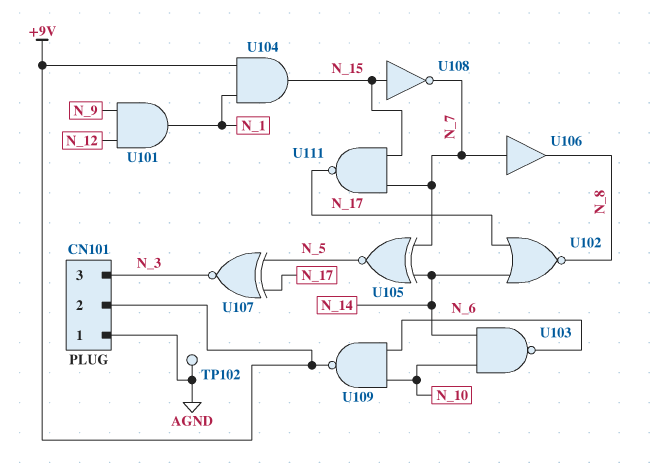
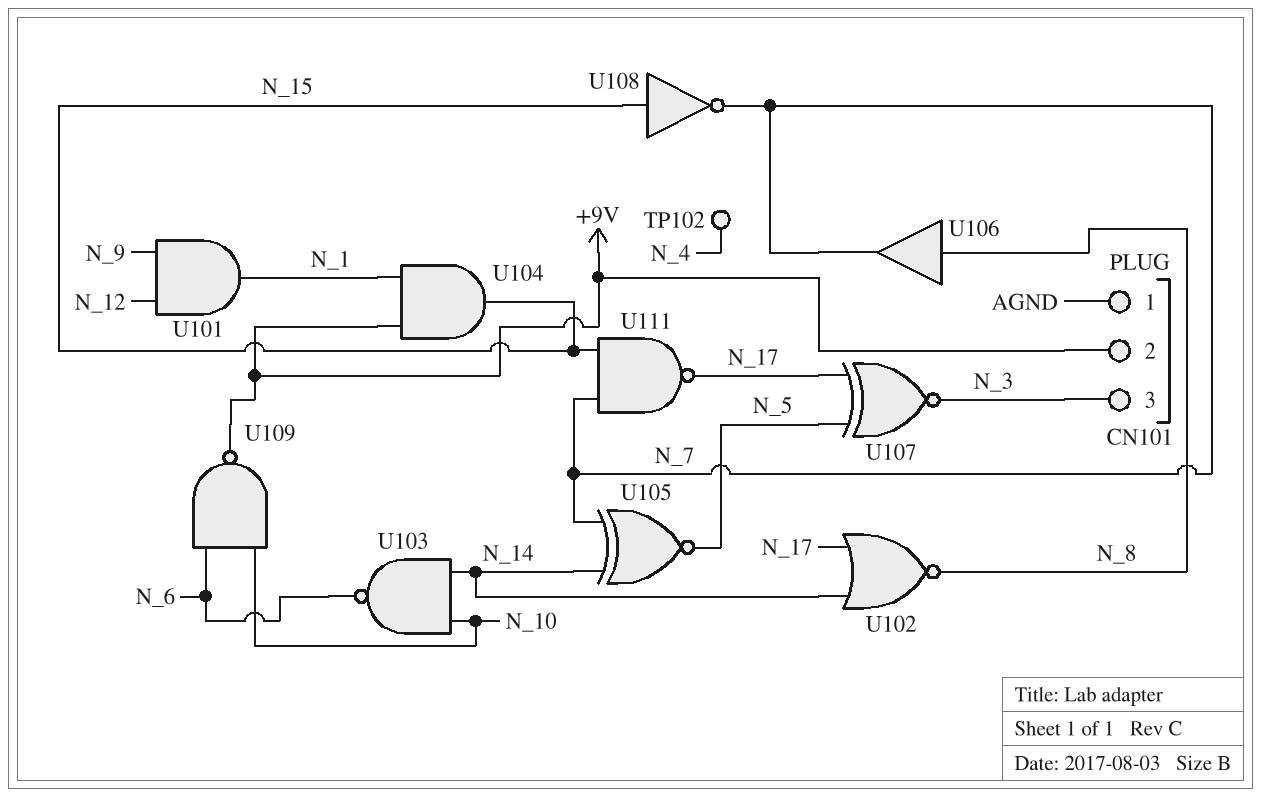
TP102: test point (AGND) -> test point (N_4)
U106: buffer (in N_7, out N_8) -> buffer (in N_8, out N_7)

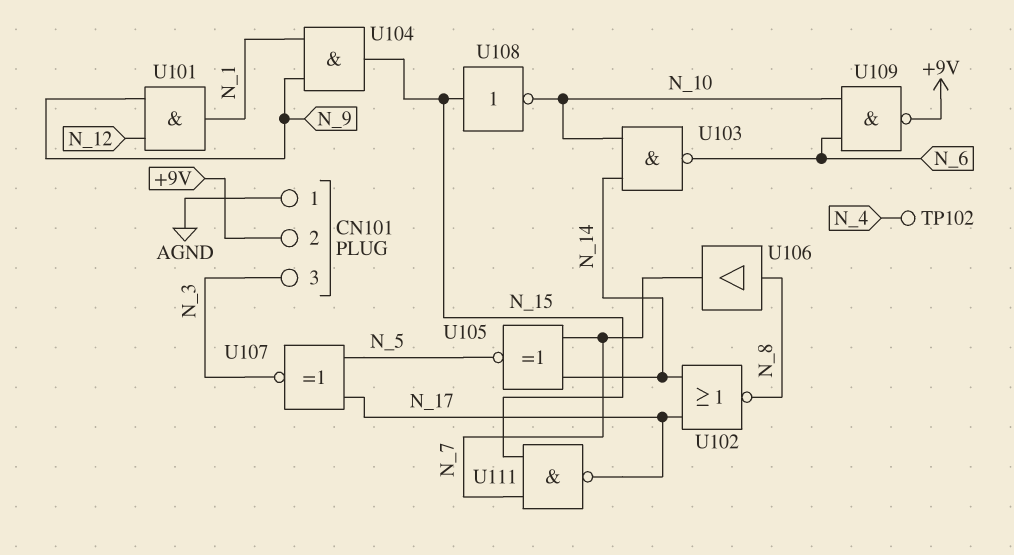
U104: AND (in +9V, in N_1, out N_15) -> AND (in N_1, in N_9, out N_15)
U108: NOT (in N_15, out N_7) -> NOT (in N_15, out N_10)

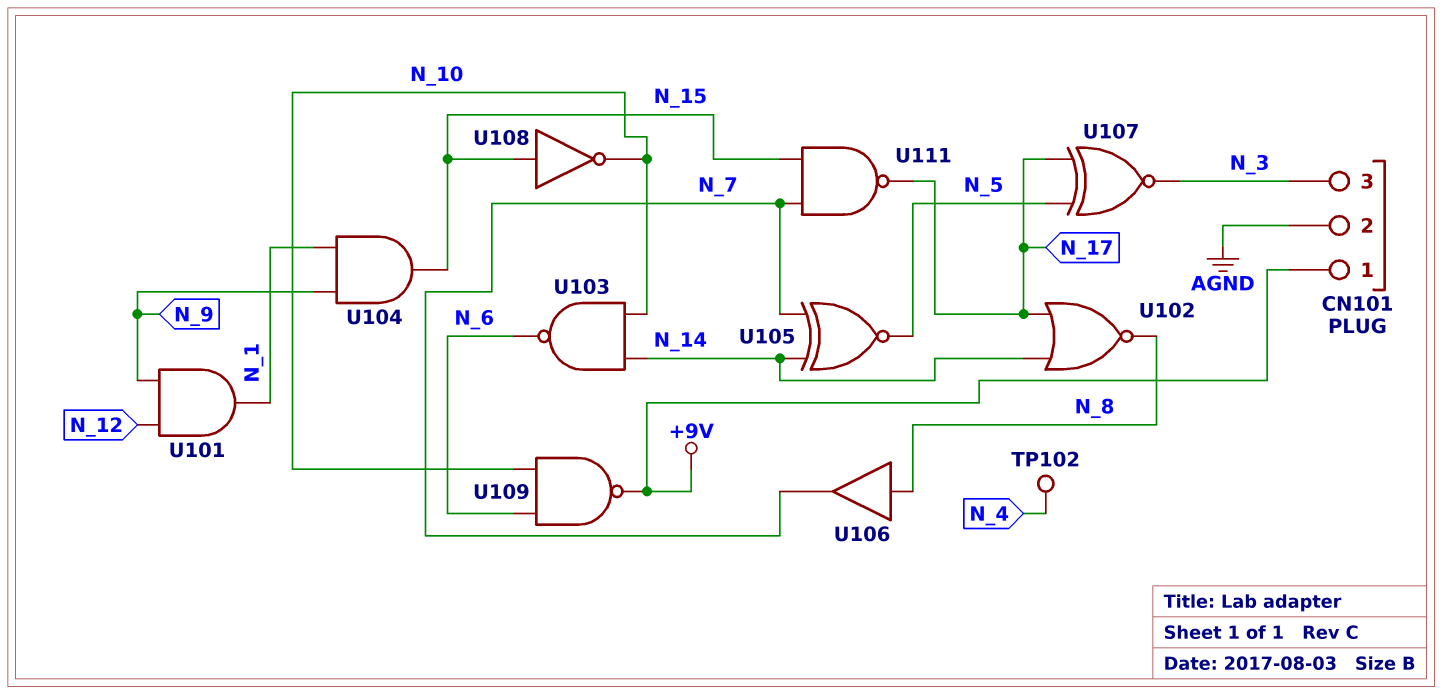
CN101 pin 1: AGND -> +9V
CN101 pin 2: +9V -> AGND

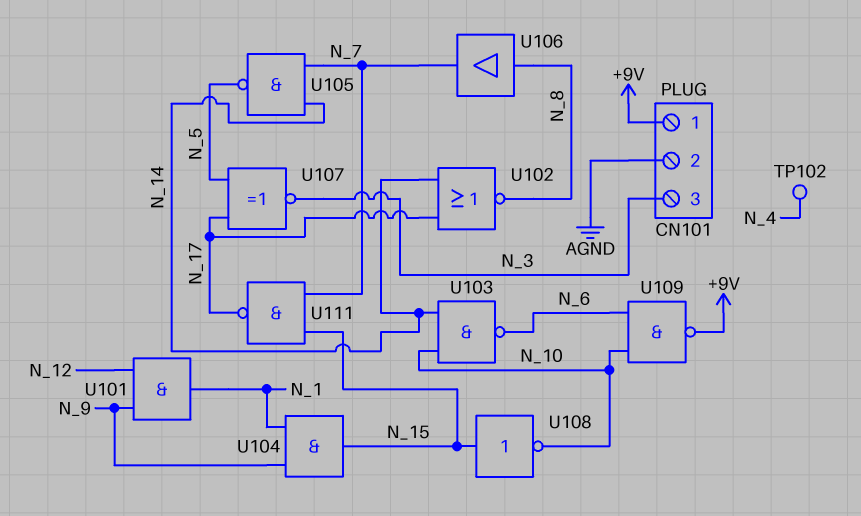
U105: XNOR (in N_7, in N_14, out N_5) -> NAND (in N_7, in N_14, out N_5)

